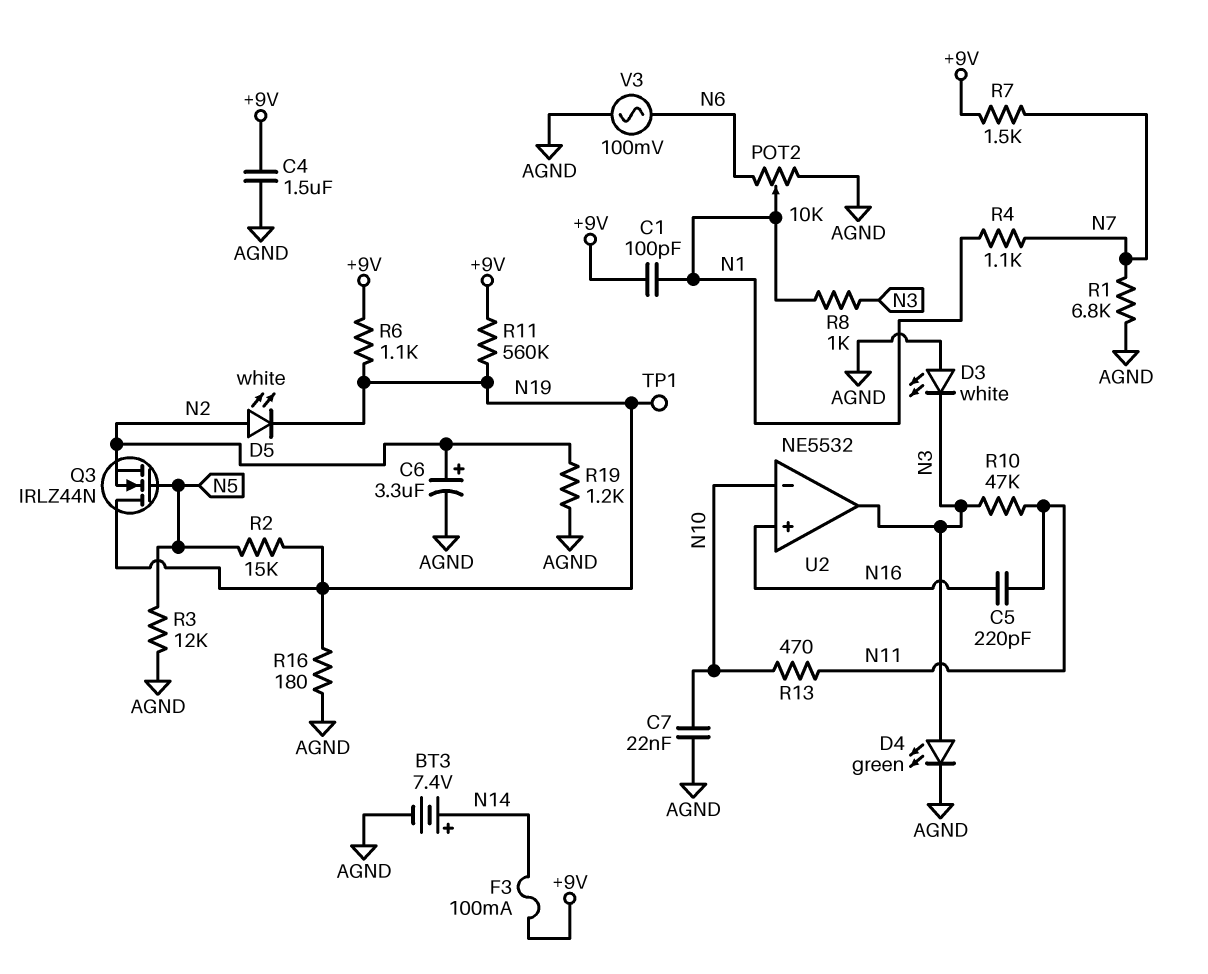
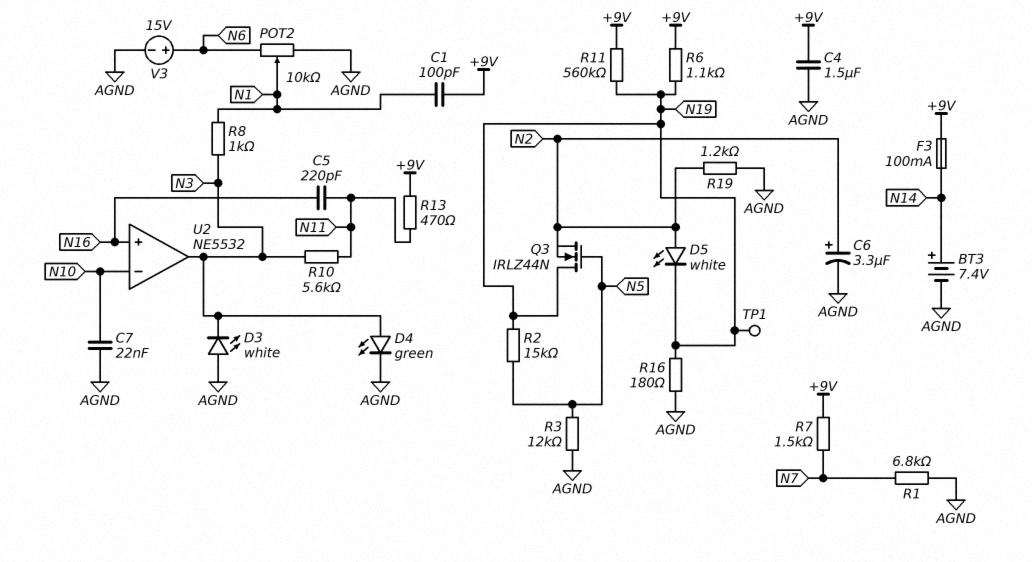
R4: 1.1k (N1, N7) -> none
R10: 47k (N3, N11) -> 5.6k (N3, N11)
R13: 470 (N10, N11) -> 470 (+9V, N11)
V3: AC 100mV (AGND, N6) -> 15V (plus N6, minus AGND)

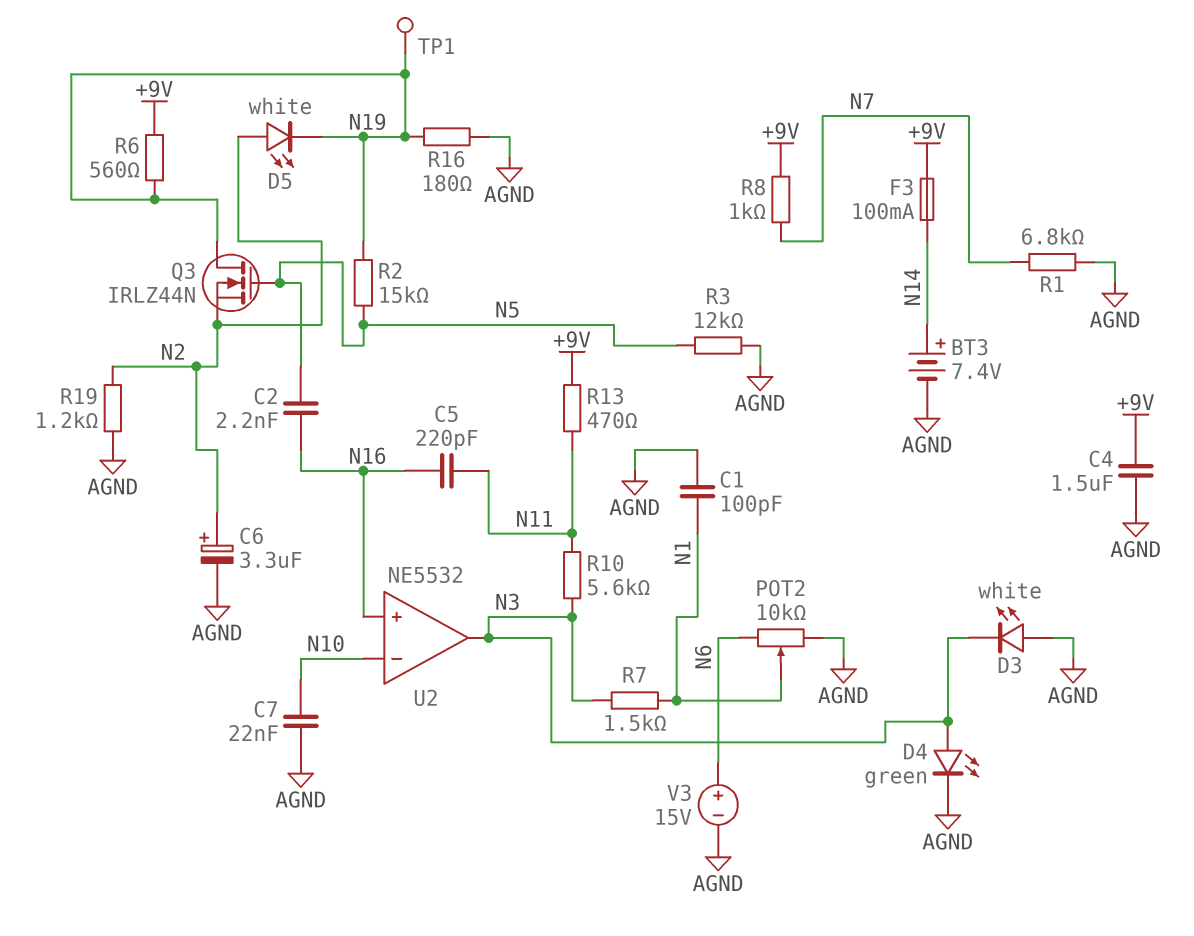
C1: 100pF (+9V, N1) -> 100pF (AGND, N1)
C2: none -> 2.2nF (N5, N16)
R6: 1.1k (+9V, N19) -> 560 (+9V, N19)
R7: 1.5k (+9V, N7) -> 1.5k (N1, N3)
R8: 1k (N1, N3) -> 1k (+9V, N7)
R11: 560k (+9V, N19) -> none

